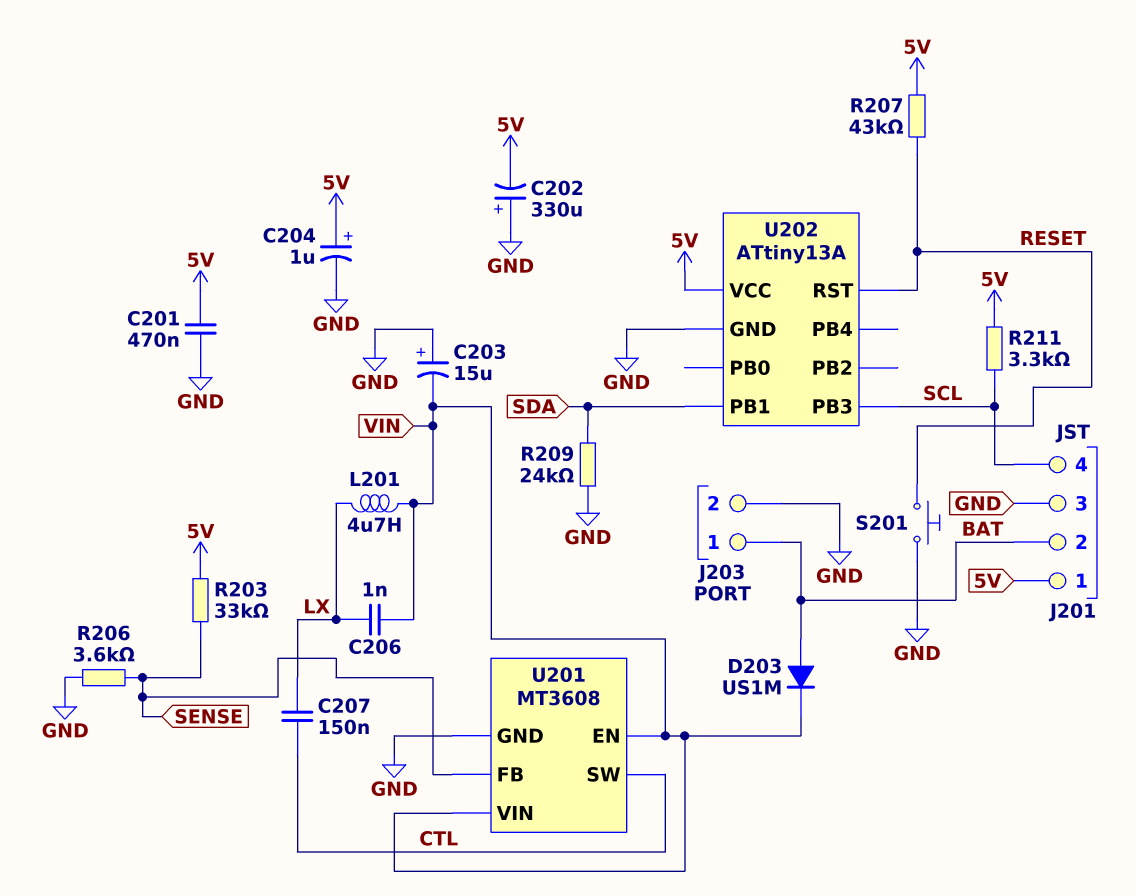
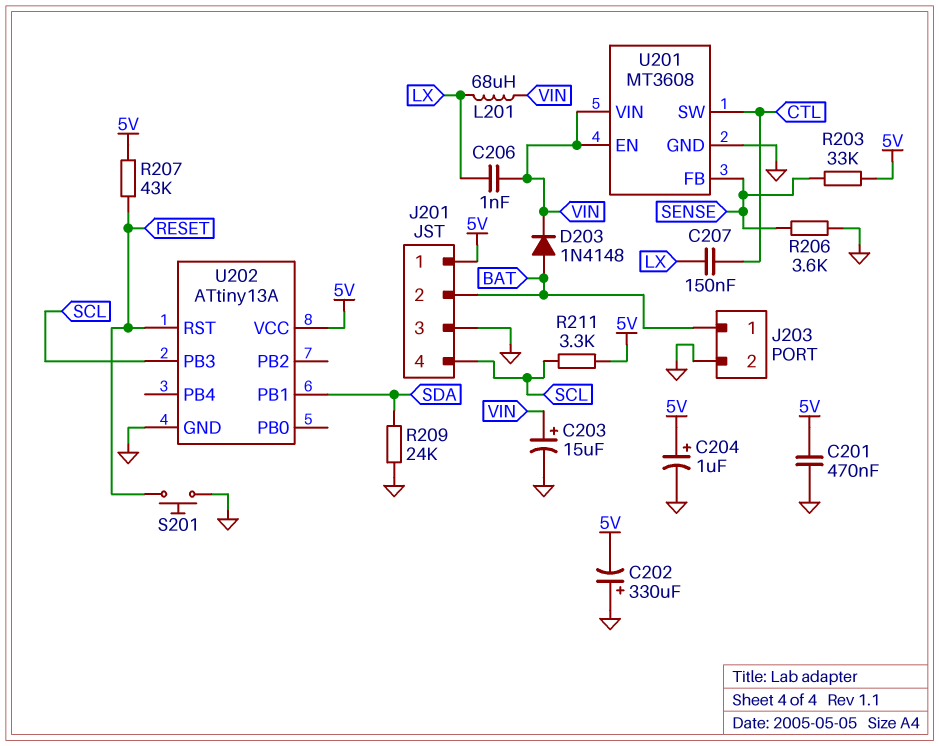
C203: 15uF (plus GND, minus VIN) -> 15uF (plus VIN, minus GND)
D203: diode US1M (A BAT, K VIN) -> diode 1N4148 (A BAT, K VIN)
L201: 4.7uH (LX, VIN) -> 68uH (LX, VIN)

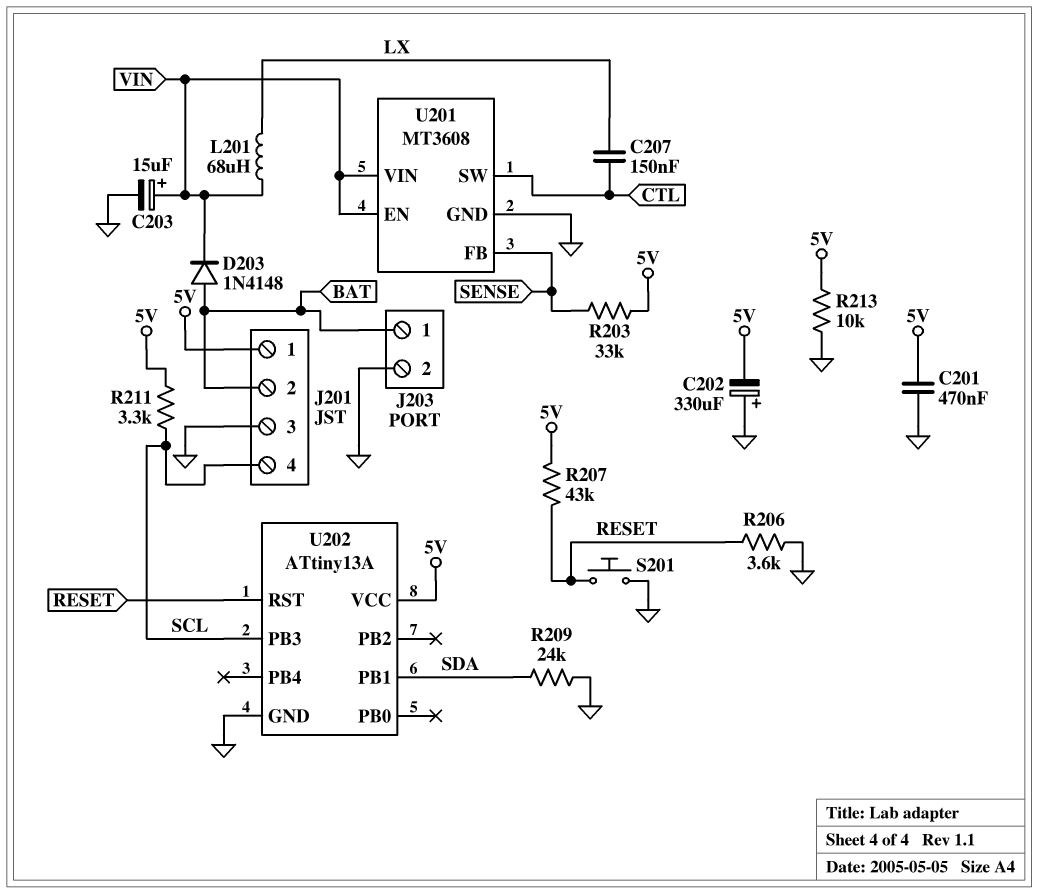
C204: 1uF (plus 5V, minus GND) -> none
C206: 1nF (LX, VIN) -> none
R206: 3.6k (GND, SENSE) -> 3.6k (GND, RESET)
R213: none -> 10k (5V, GND)

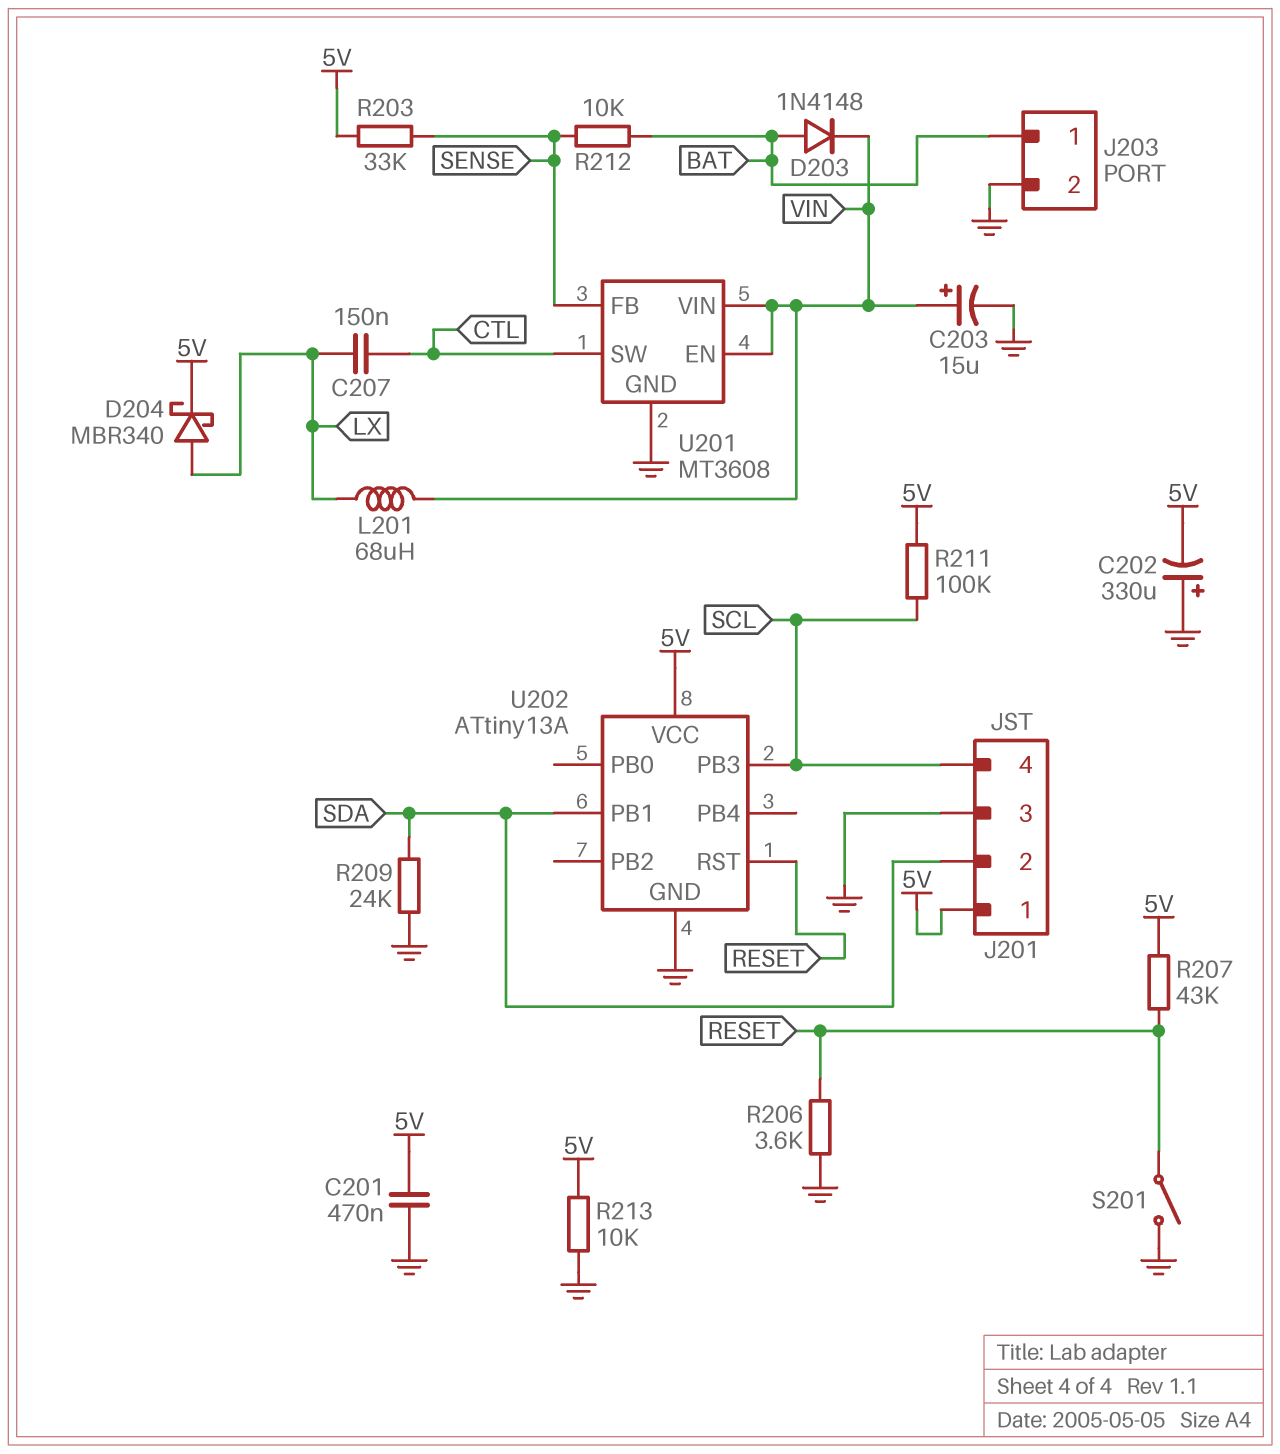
D204: none -> schottky MBR340 (A LX, K 5V)
J201 pin 2: BAT -> SDA
R211: 3.3k (5V, SCL) -> 100k (5V, SCL)
R212: none -> 10k (BAT, SENSE)
S201: button (GND, RESET) -> switch (GND, RESET)

